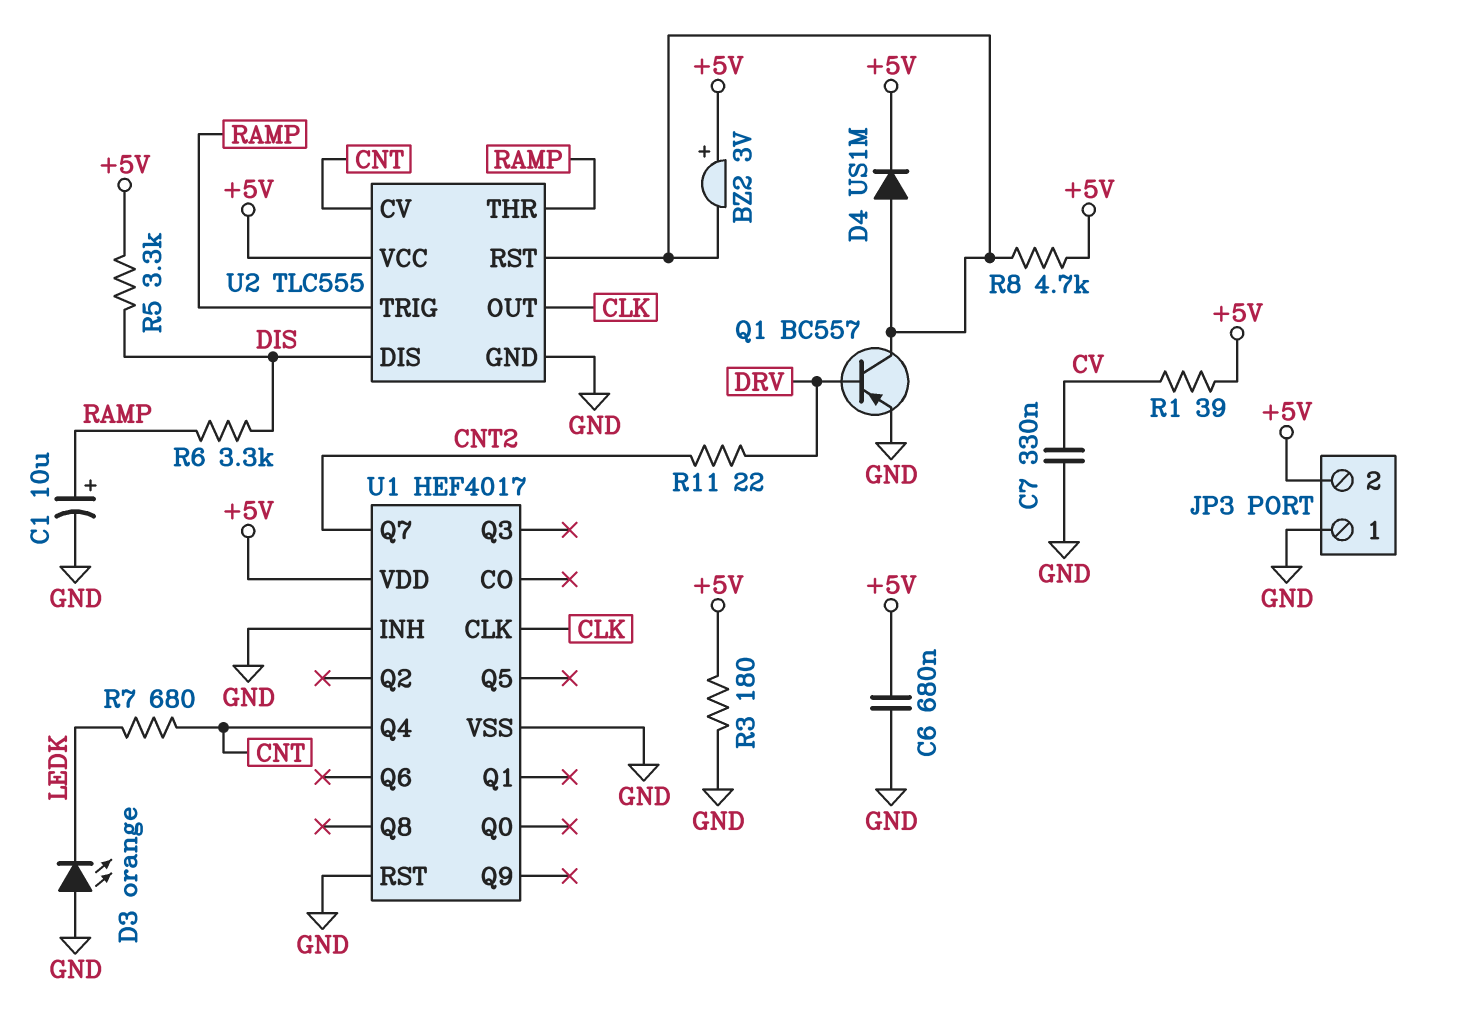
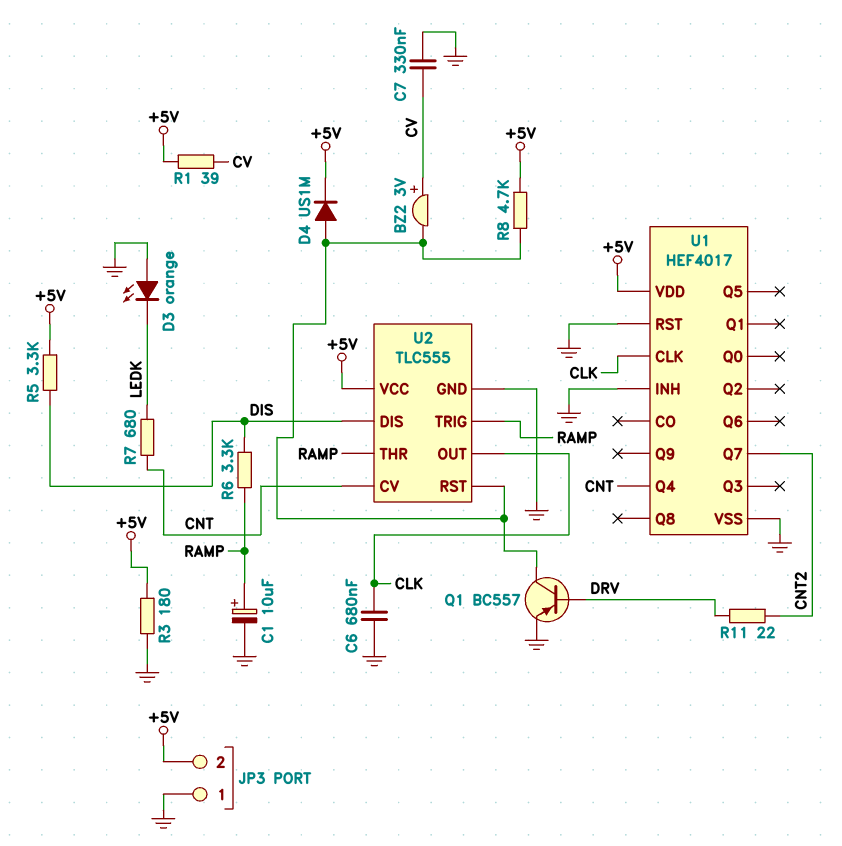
BZ2: buzzer 3V (plus +5V, minus U2/RST) -> buzzer 3V (plus CV, minus U2/RST)
C6: 680nF (+5V, GND) -> 680nF (CLK, GND)

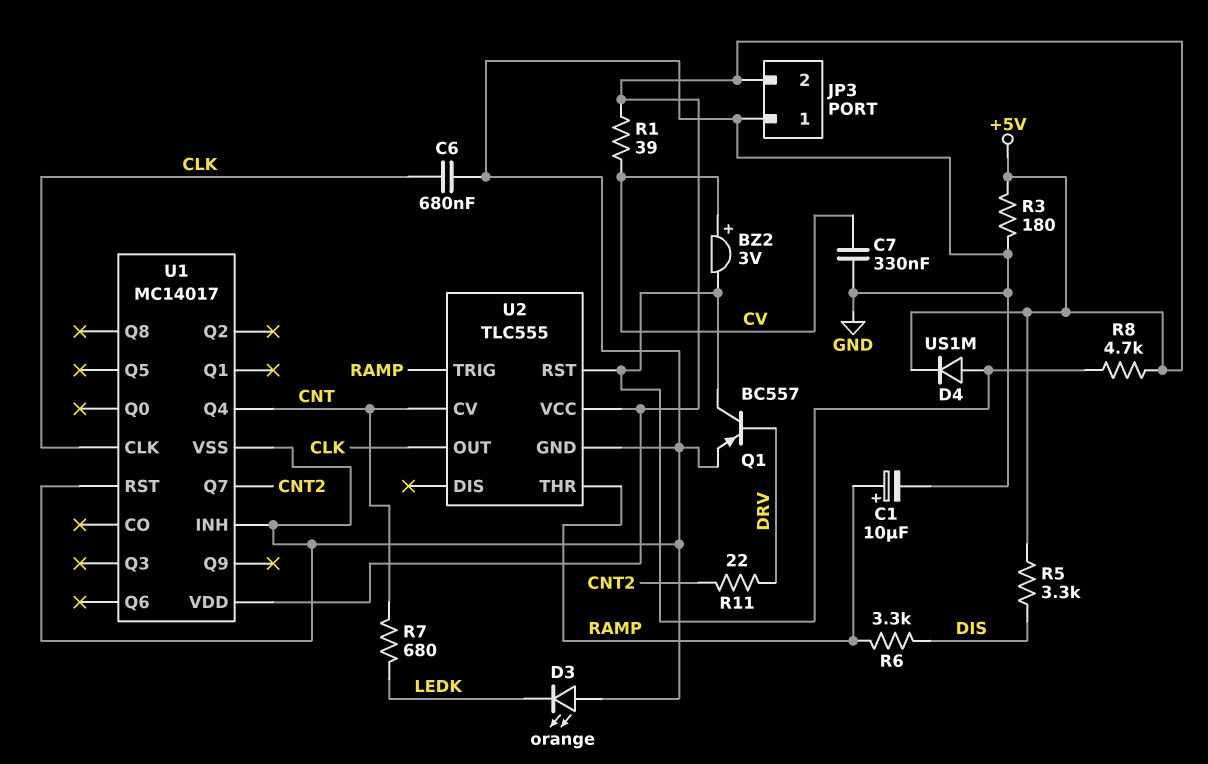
U1: HEF4017 -> MC14017
U2 pin DIS: DIS -> none

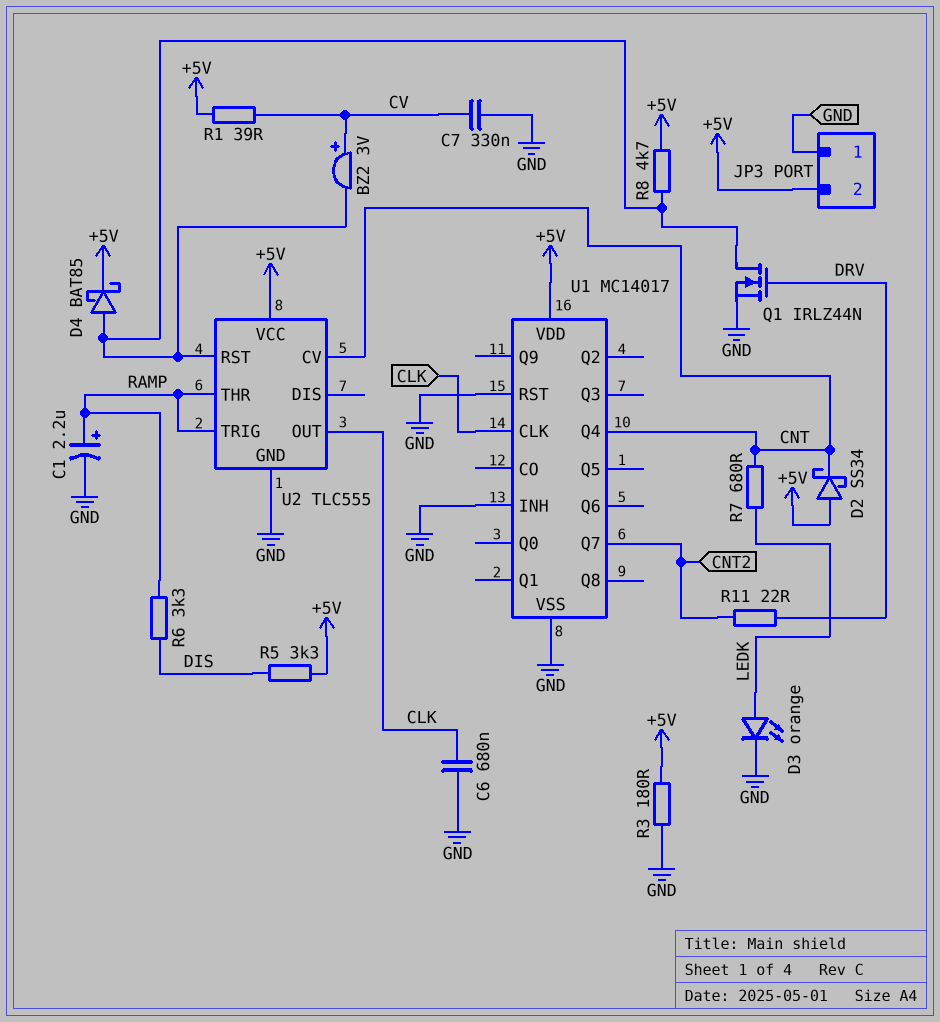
C1: 10uF (plus RAMP, minus GND) -> 2.2uF (plus RAMP, minus GND)
D2: none -> schottky SS34 (A +5V, K CNT)
D3: LED orange (A GND, K LEDK) -> LED orange (A LEDK, K GND)
D4: diode US1M (A U2/RST, K +5V) -> schottky BAT85 (A U2/RST, K +5V)
Q1: PNP BC557 (B DRV, C U2/RST, E GND) -> NMOS IRLZ44N (G DRV, D U2/RST, S GND)

